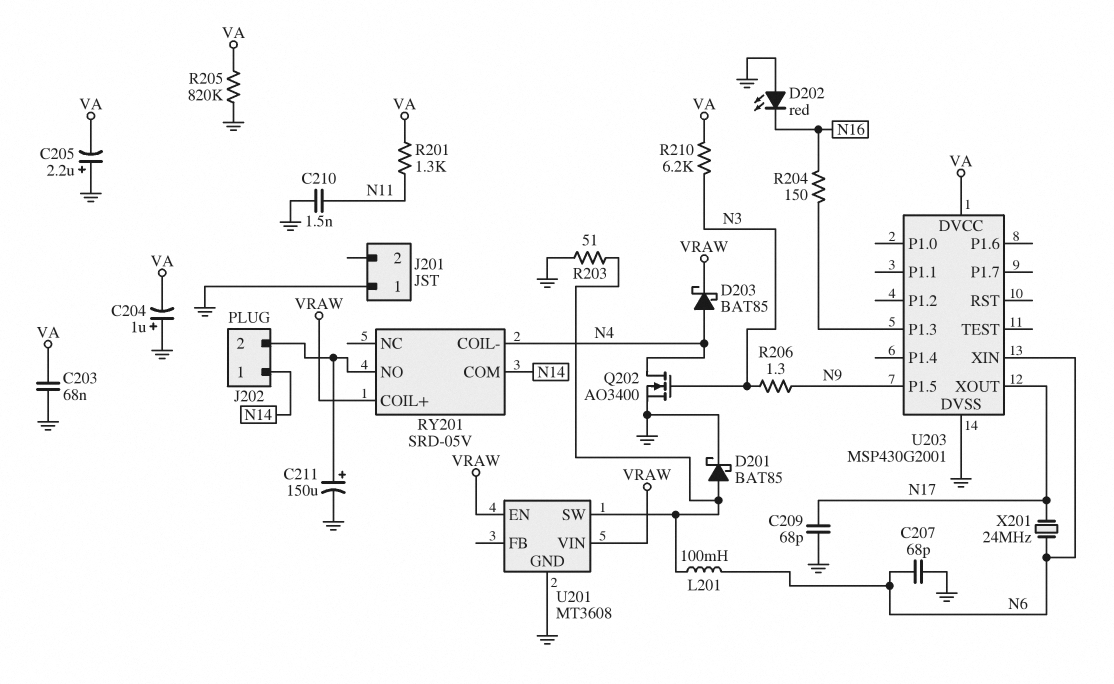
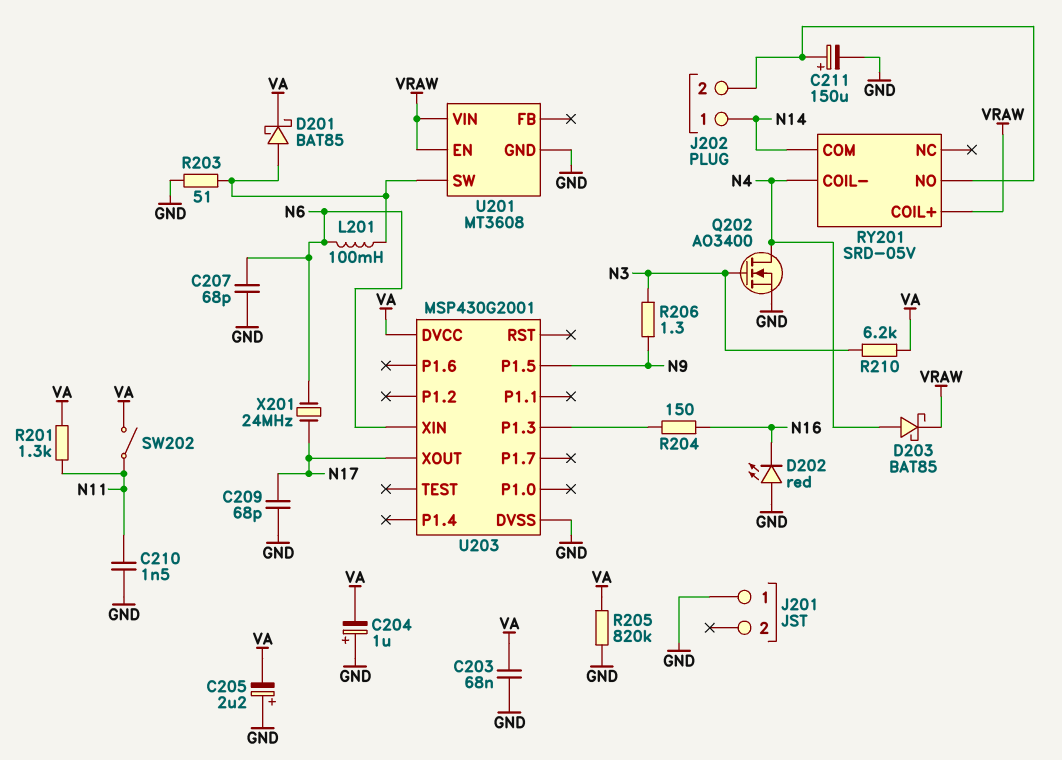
D201: schottky BAT85 (A U201/SW, K GND) -> schottky BAT85 (A U201/SW, K VA)
SW202: none -> switch (N11, VA)

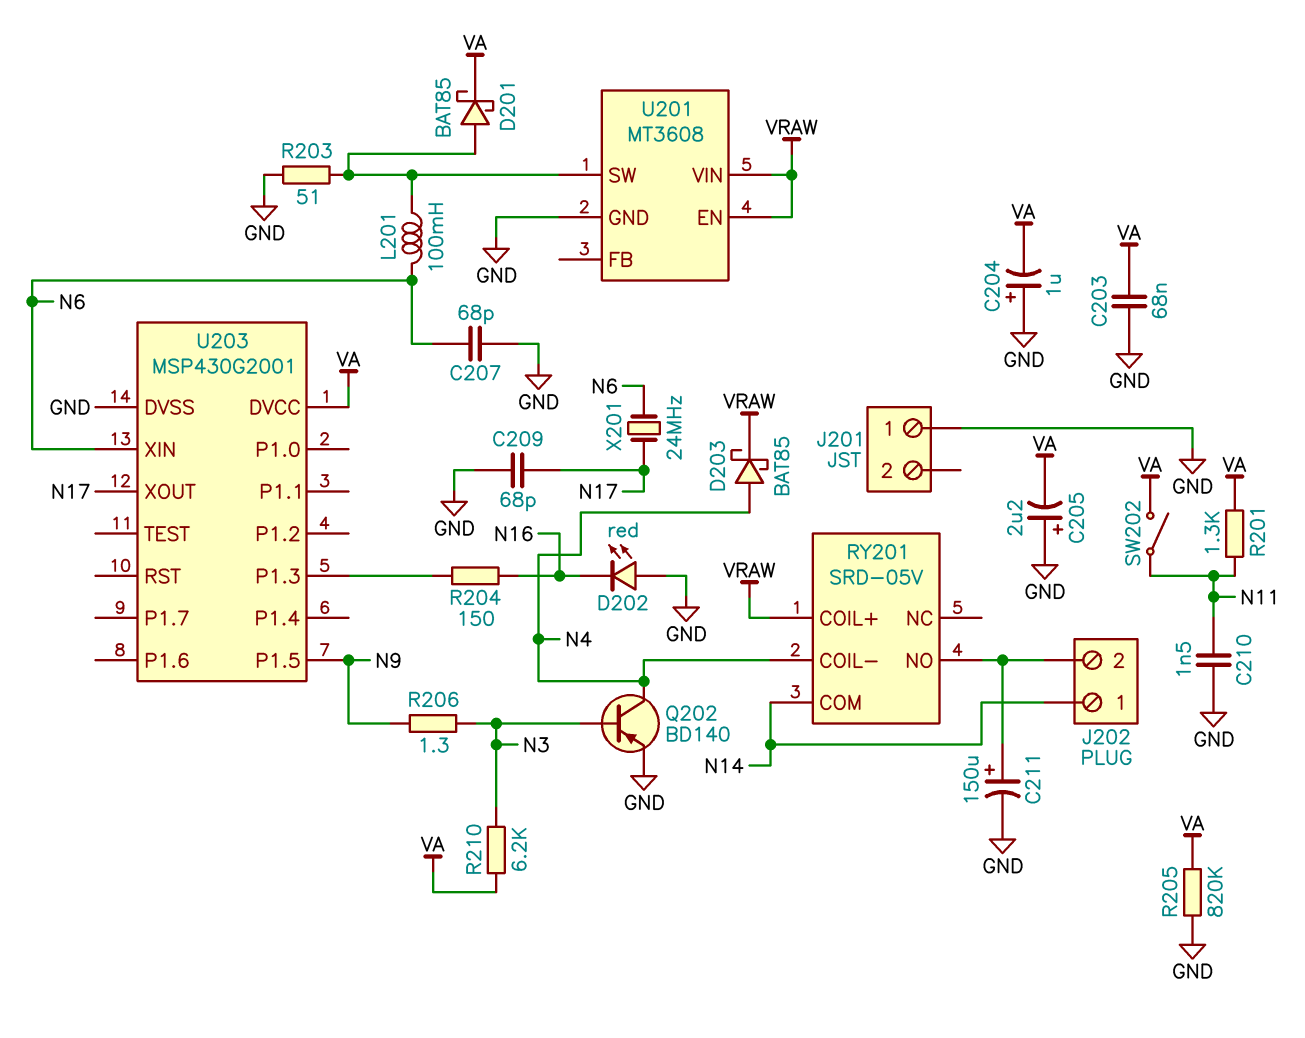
Q202: NMOS AO3400 (G N3, D N4, S GND) -> PNP BD140 (B N3, C N4, E GND)

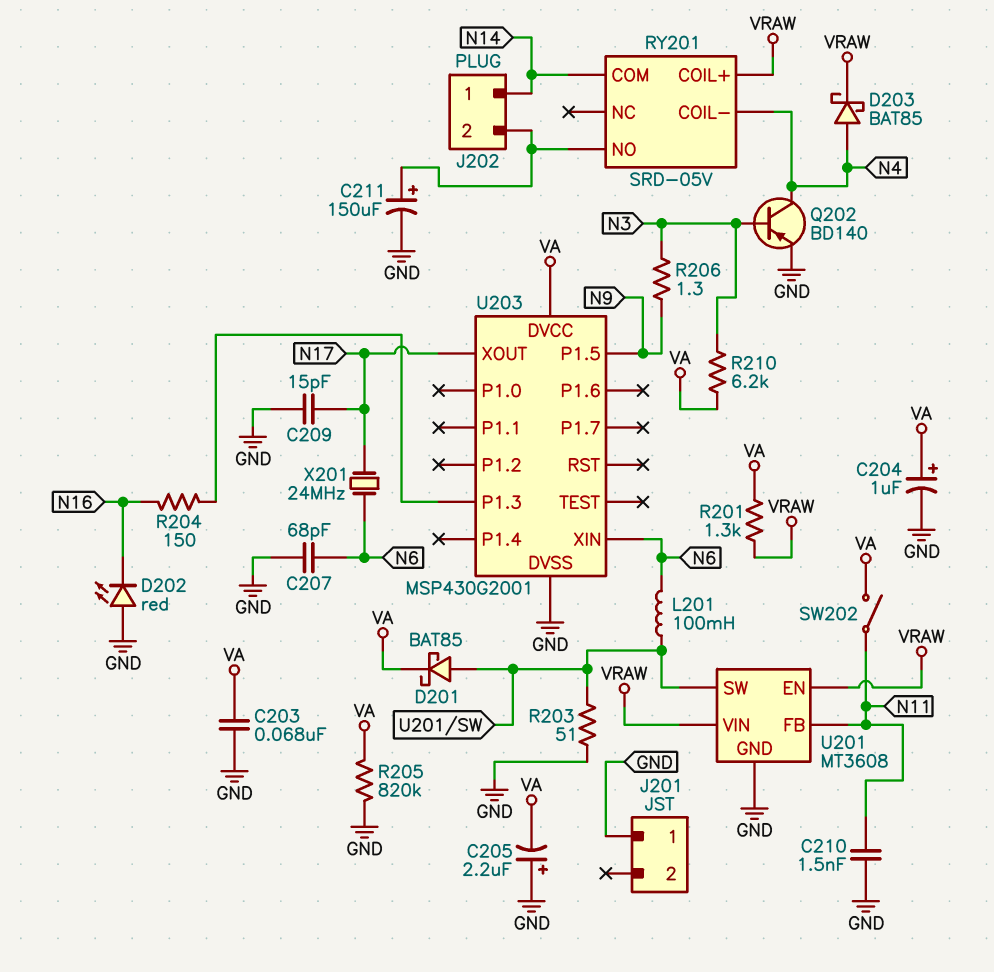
C204: 1uF (plus GND, minus VA) -> 1uF (plus VA, minus GND)
C209: 68pF (GND, N17) -> 15pF (GND, N17)
R201: 1.3k (N11, VA) -> 1.3k (VA, VRAW)
U201 pin FB: none -> N11

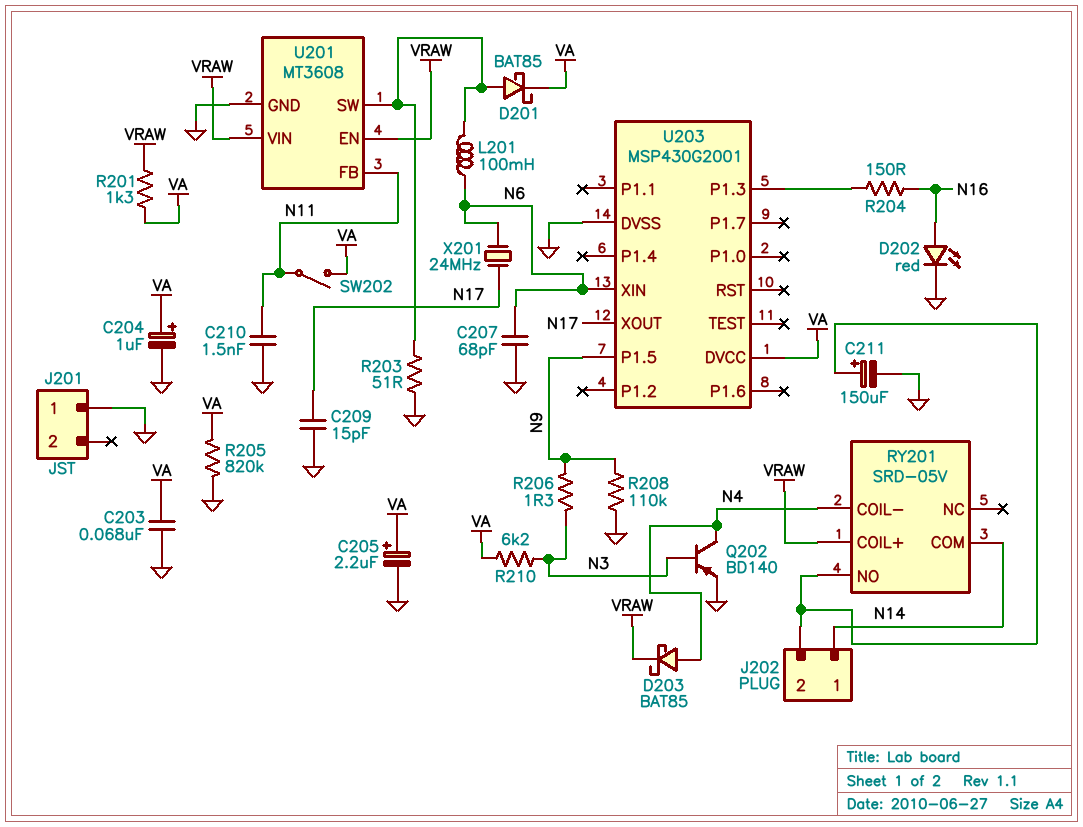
C205: 2.2uF (plus GND, minus VA) -> 2.2uF (plus VA, minus GND)
D202: LED red (A GND, K N16) -> LED red (A N16, K GND)
R208: none -> 110k (GND, N9)

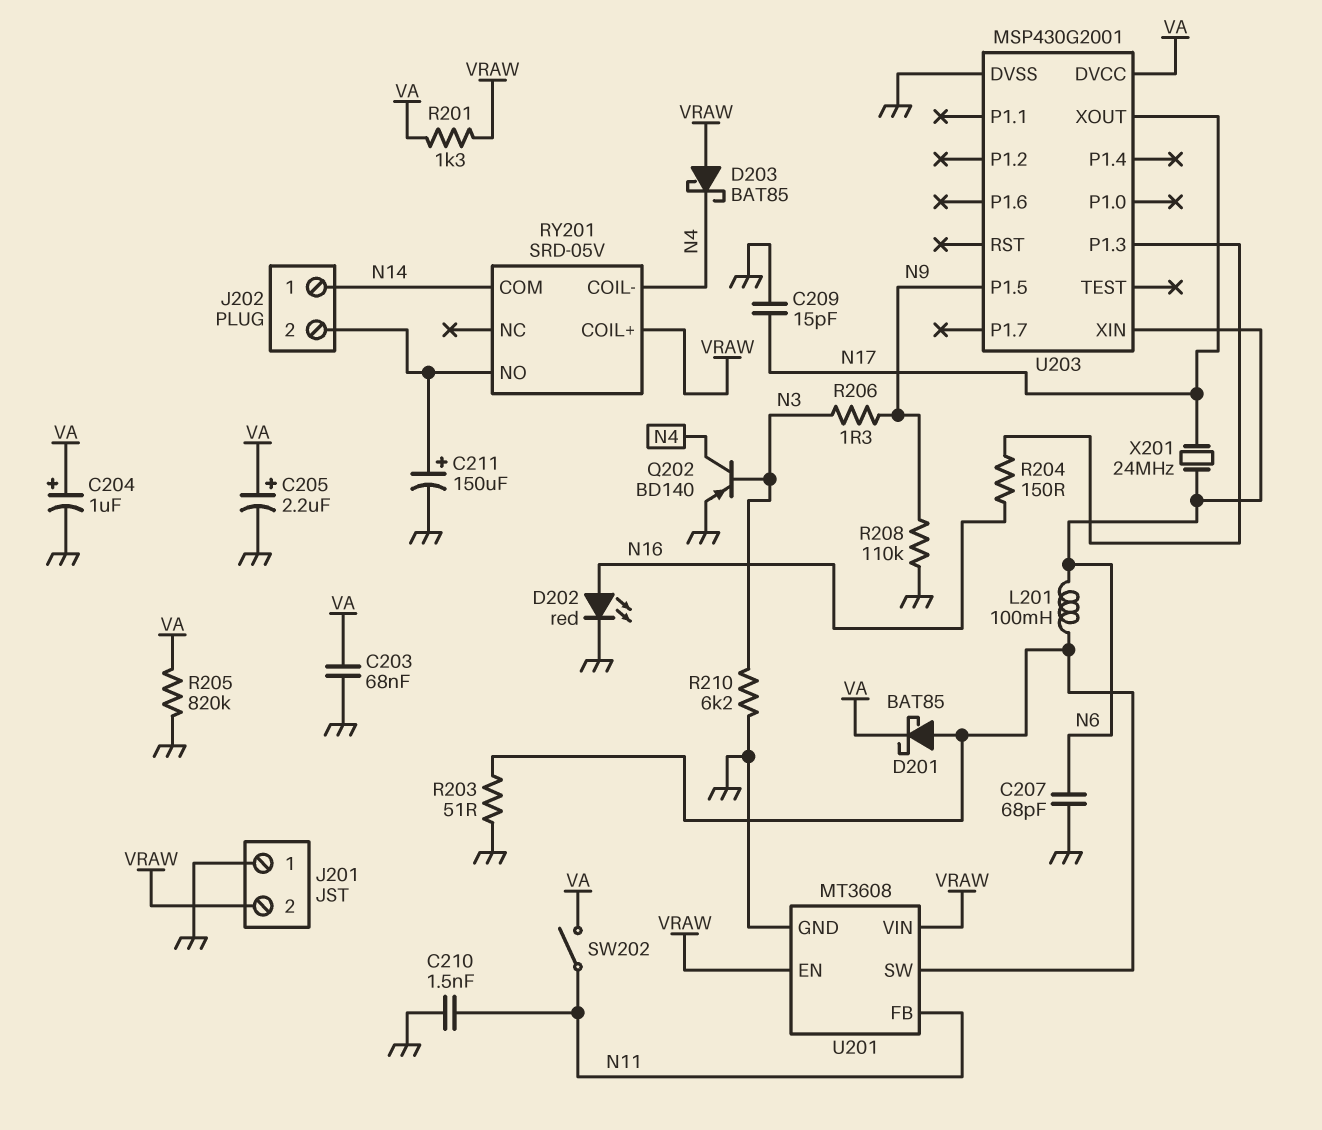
D203: schottky BAT85 (A N4, K VRAW) -> schottky BAT85 (A VRAW, K N4)
J201 pin 2: none -> VRAW
R210: 6.2k (N3, VA) -> 6.2k (GND, N3)

